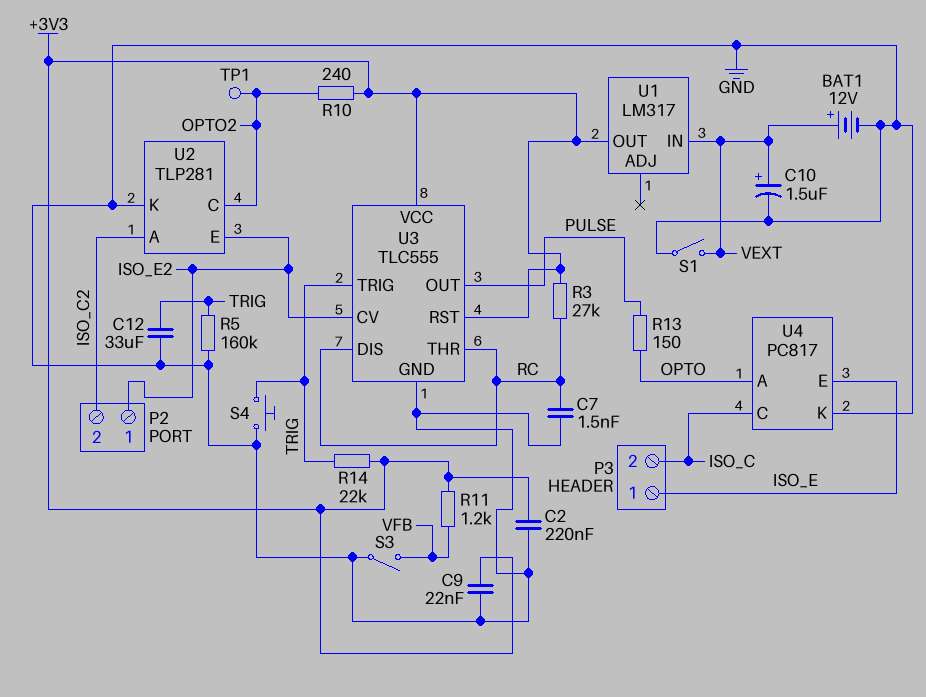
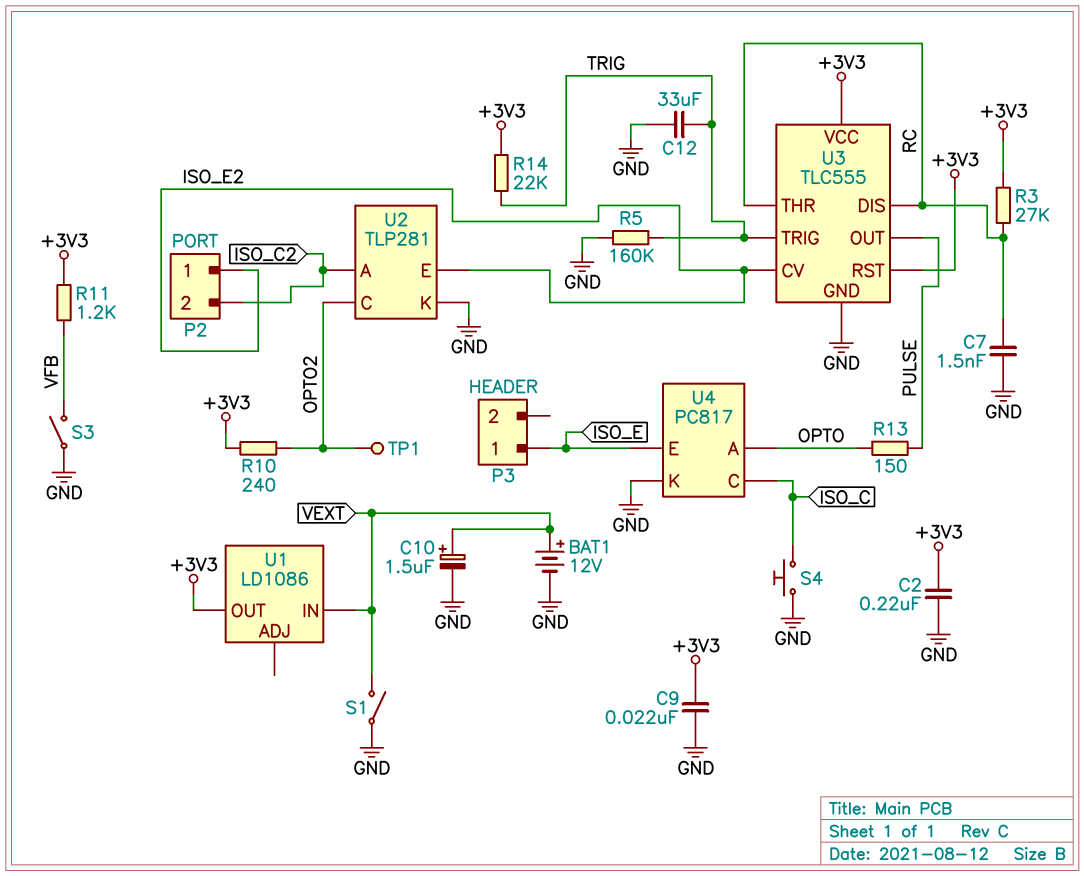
P3 pin 2: ISO_C -> none
S4: button (GND, TRIG) -> button (GND, ISO_C)
U1: LM317 -> LD1086

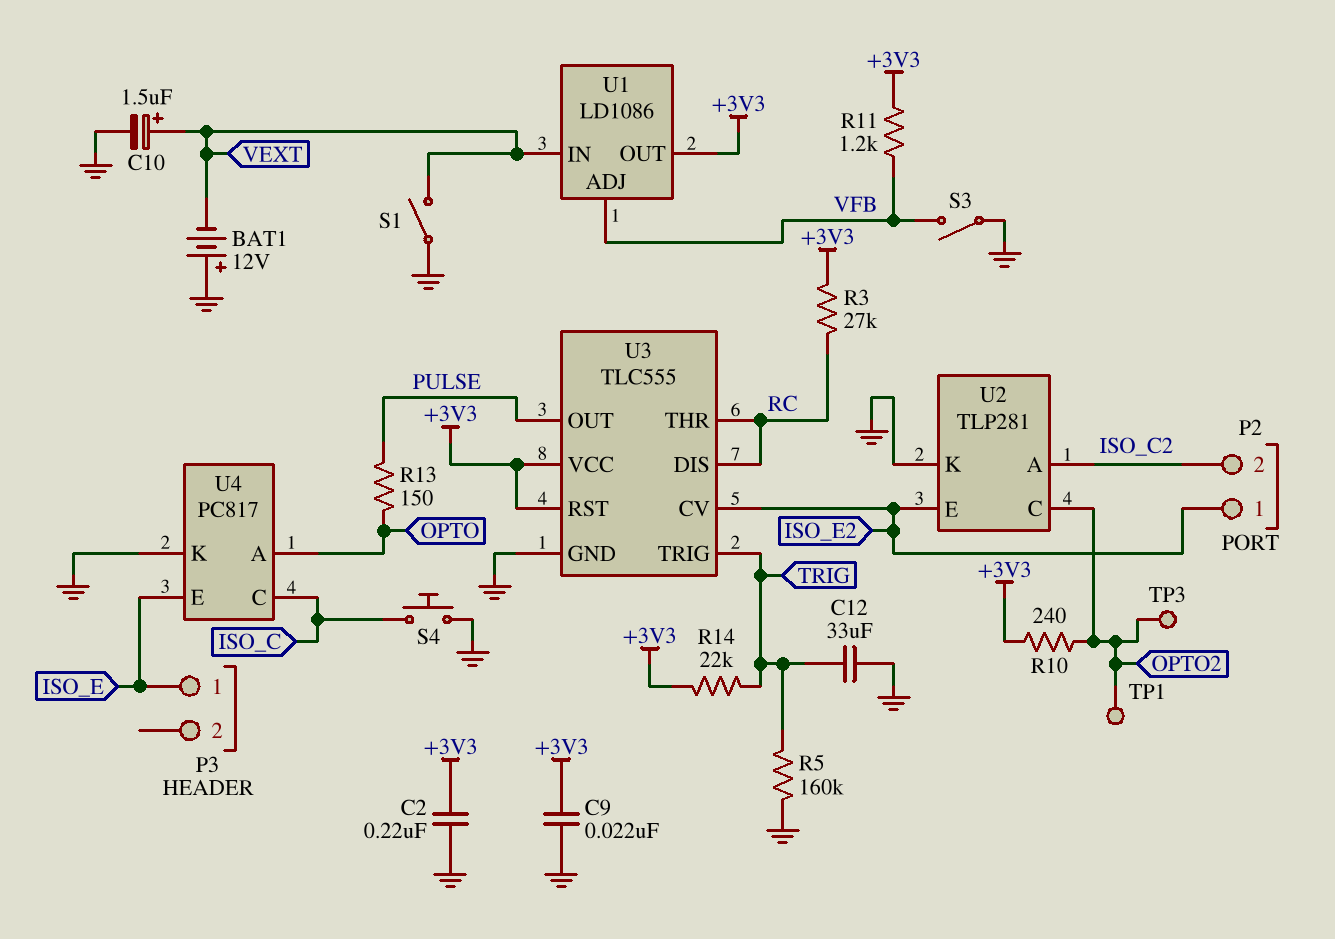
BAT1: 12V (plus VEXT, minus GND) -> 12V (plus GND, minus VEXT)
C7: 1.5nF (GND, RC) -> none
TP3: none -> test point (OPTO2)
U1 pin ADJ: none -> VFB

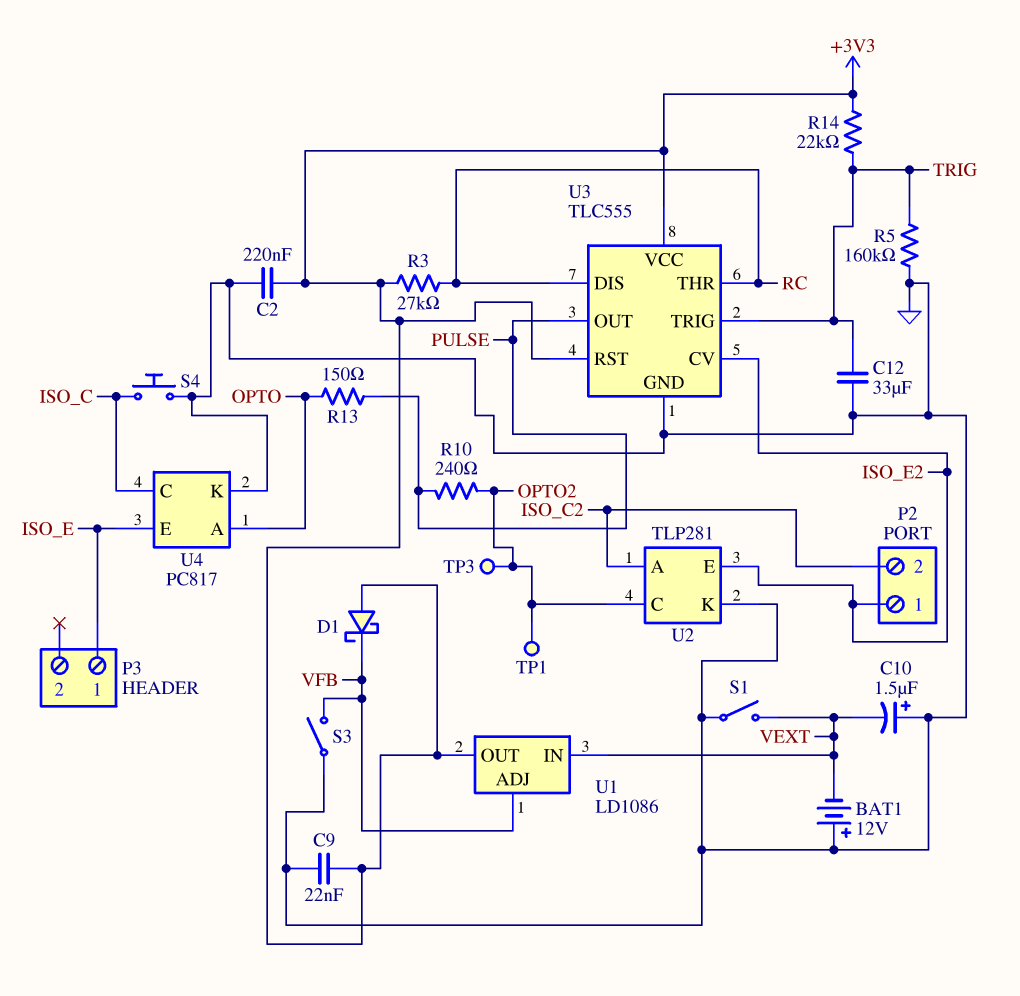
C10: 1.5uF (plus VEXT, minus GND) -> 1.5uF (plus GND, minus VEXT)
D1: none -> schottky (A +3V3, K VFB)
R10: 240 (+3V3, OPTO2) -> 240 (OPTO2, PULSE)
R11: 1.2k (+3V3, VFB) -> none

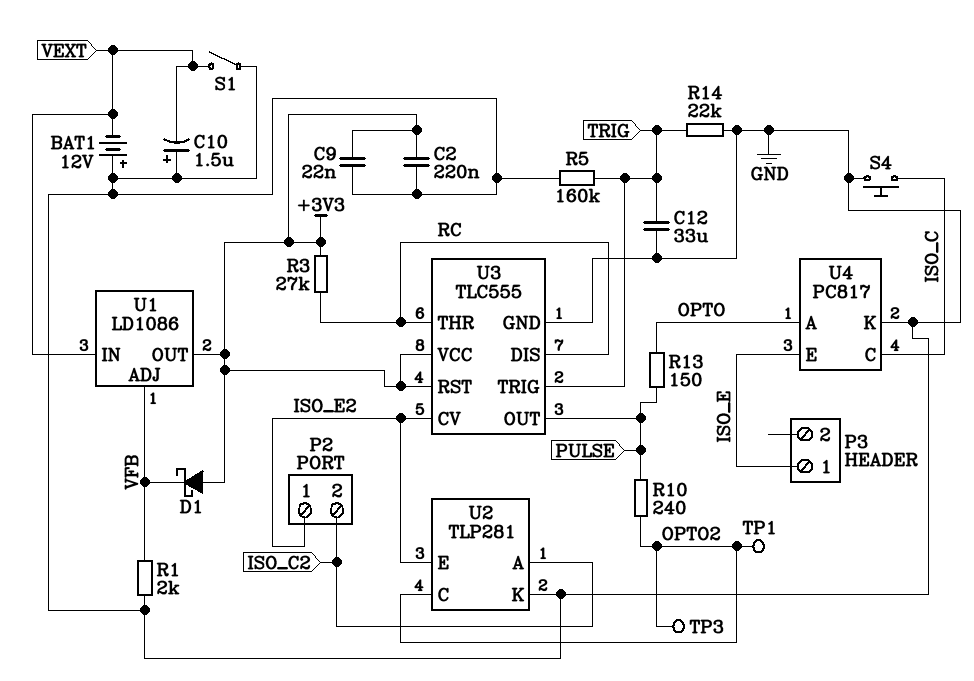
R1: none -> 2k (GND, VFB)
R14: 22k (+3V3, TRIG) -> 22k (GND, TRIG)
S3: switch (GND, VFB) -> none

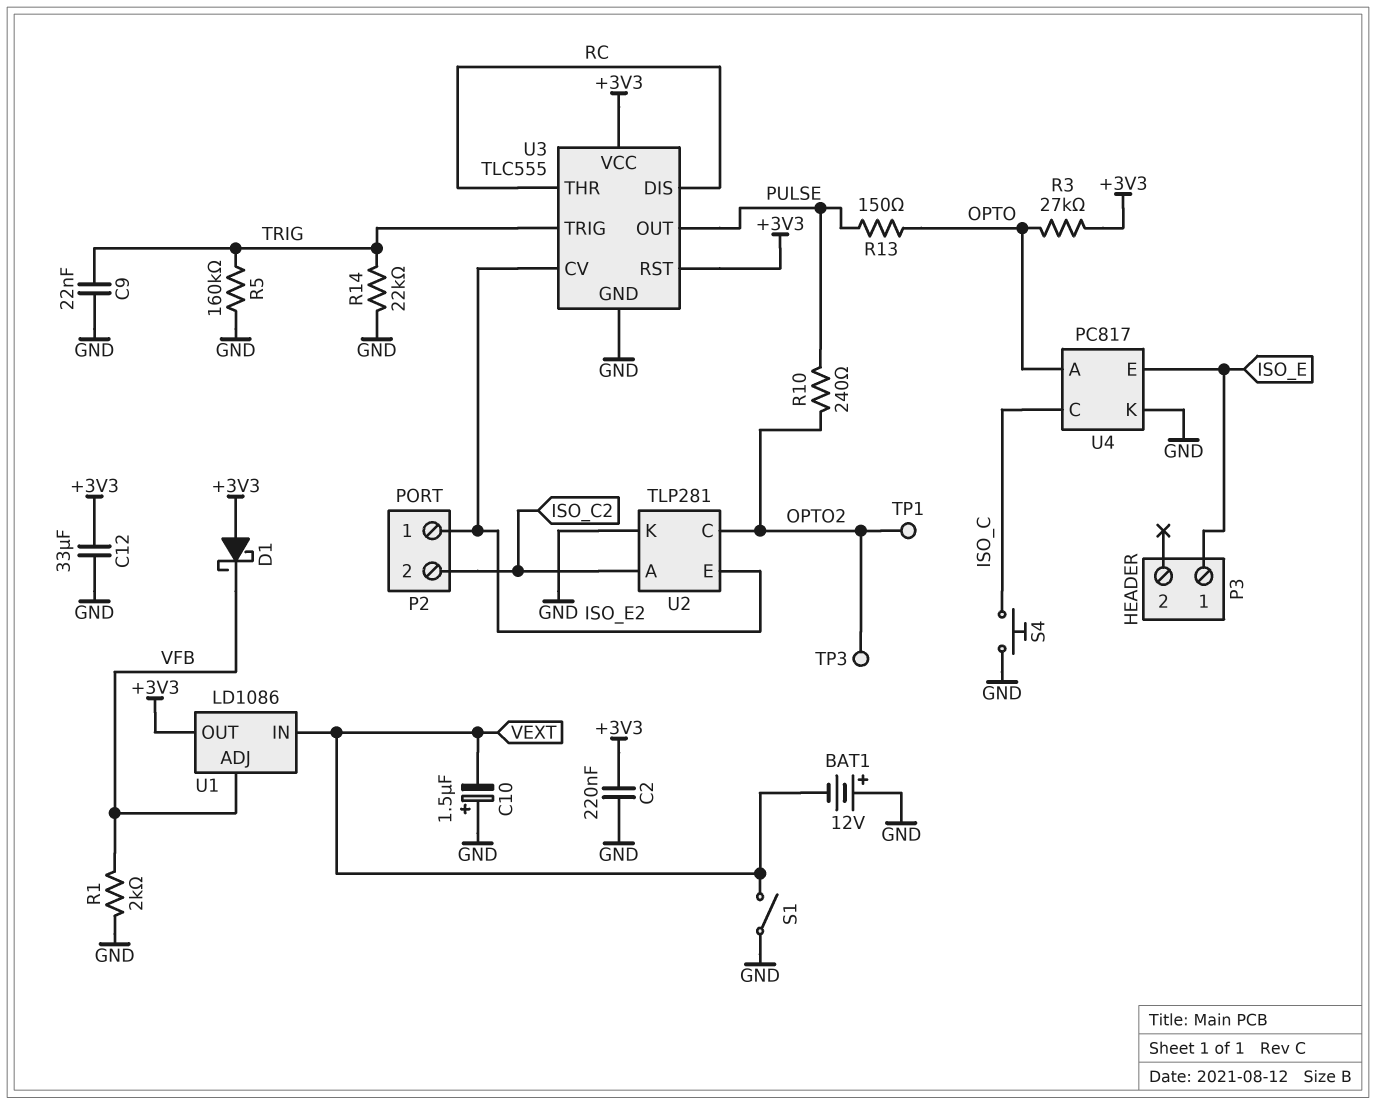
C9: 22nF (+3V3, GND) -> 22nF (GND, TRIG)
C12: 33uF (GND, TRIG) -> 33uF (+3V3, GND)
R3: 27k (+3V3, RC) -> 27k (+3V3, OPTO)

